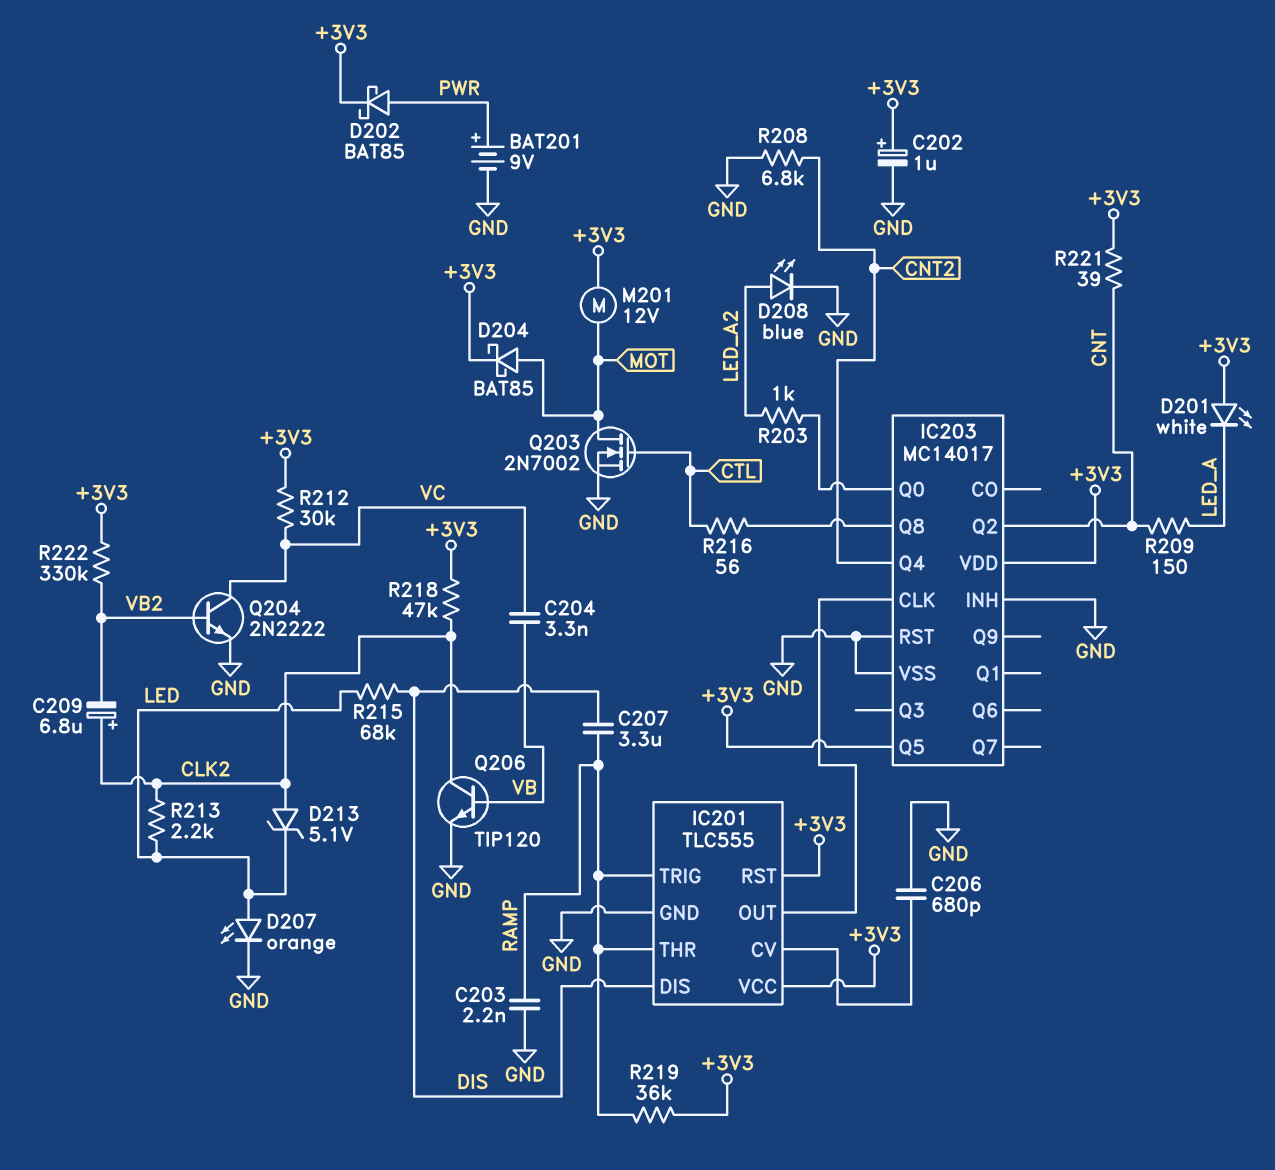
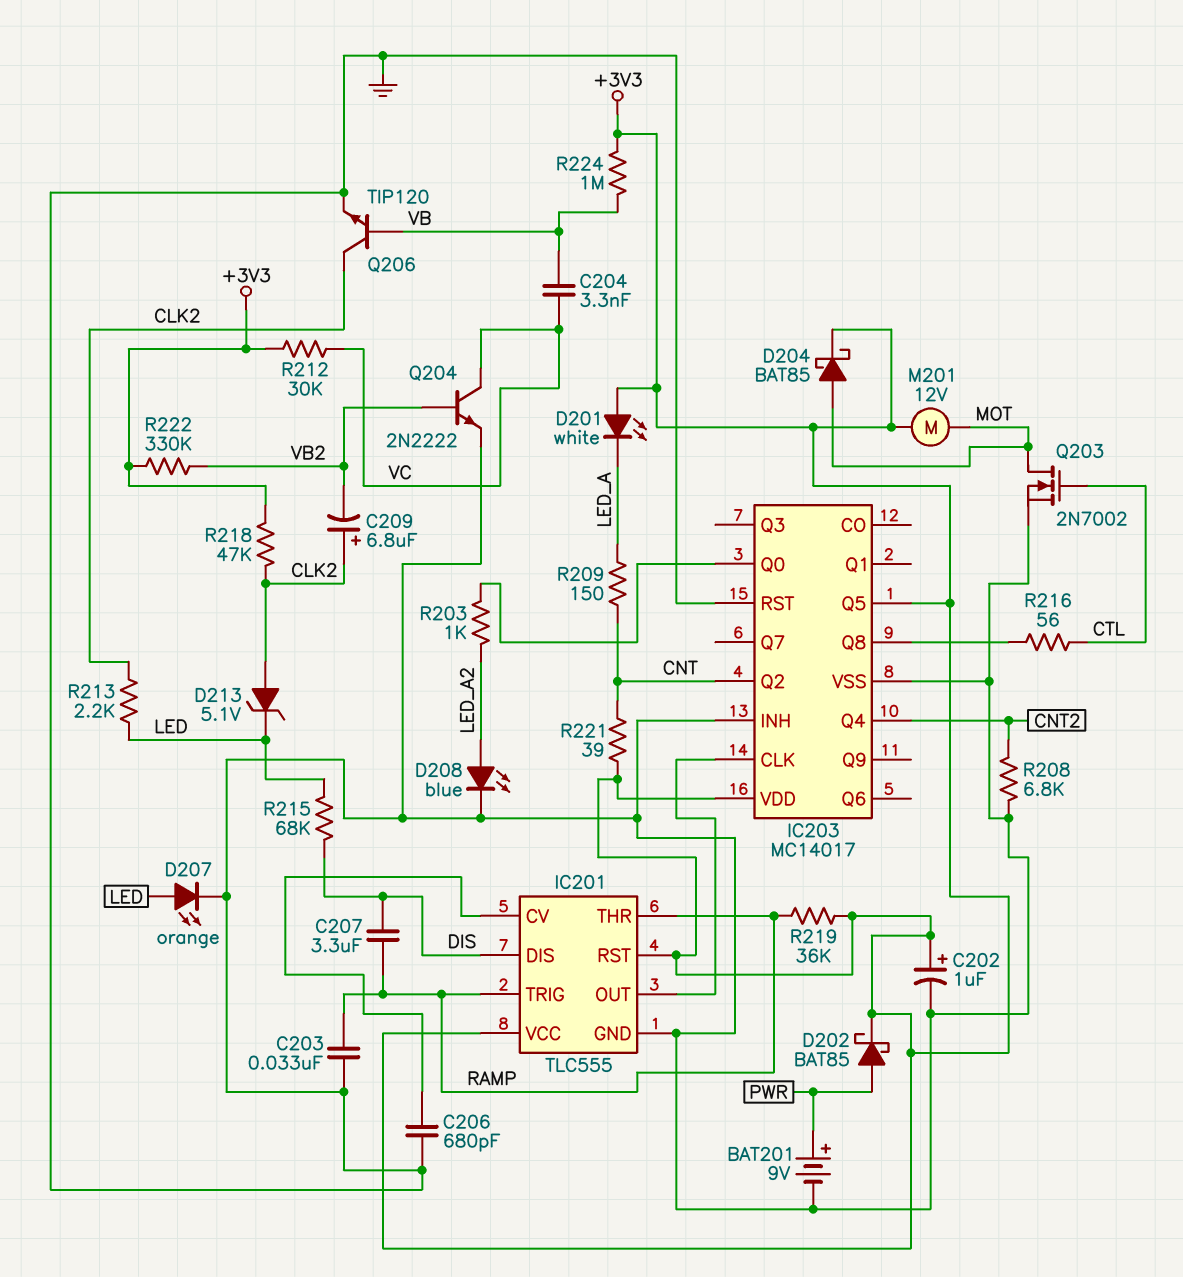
C203: 2.2nF (GND, RAMP) -> 33nF (GND, RAMP)
R224: none -> 1M (+3V3, VB)

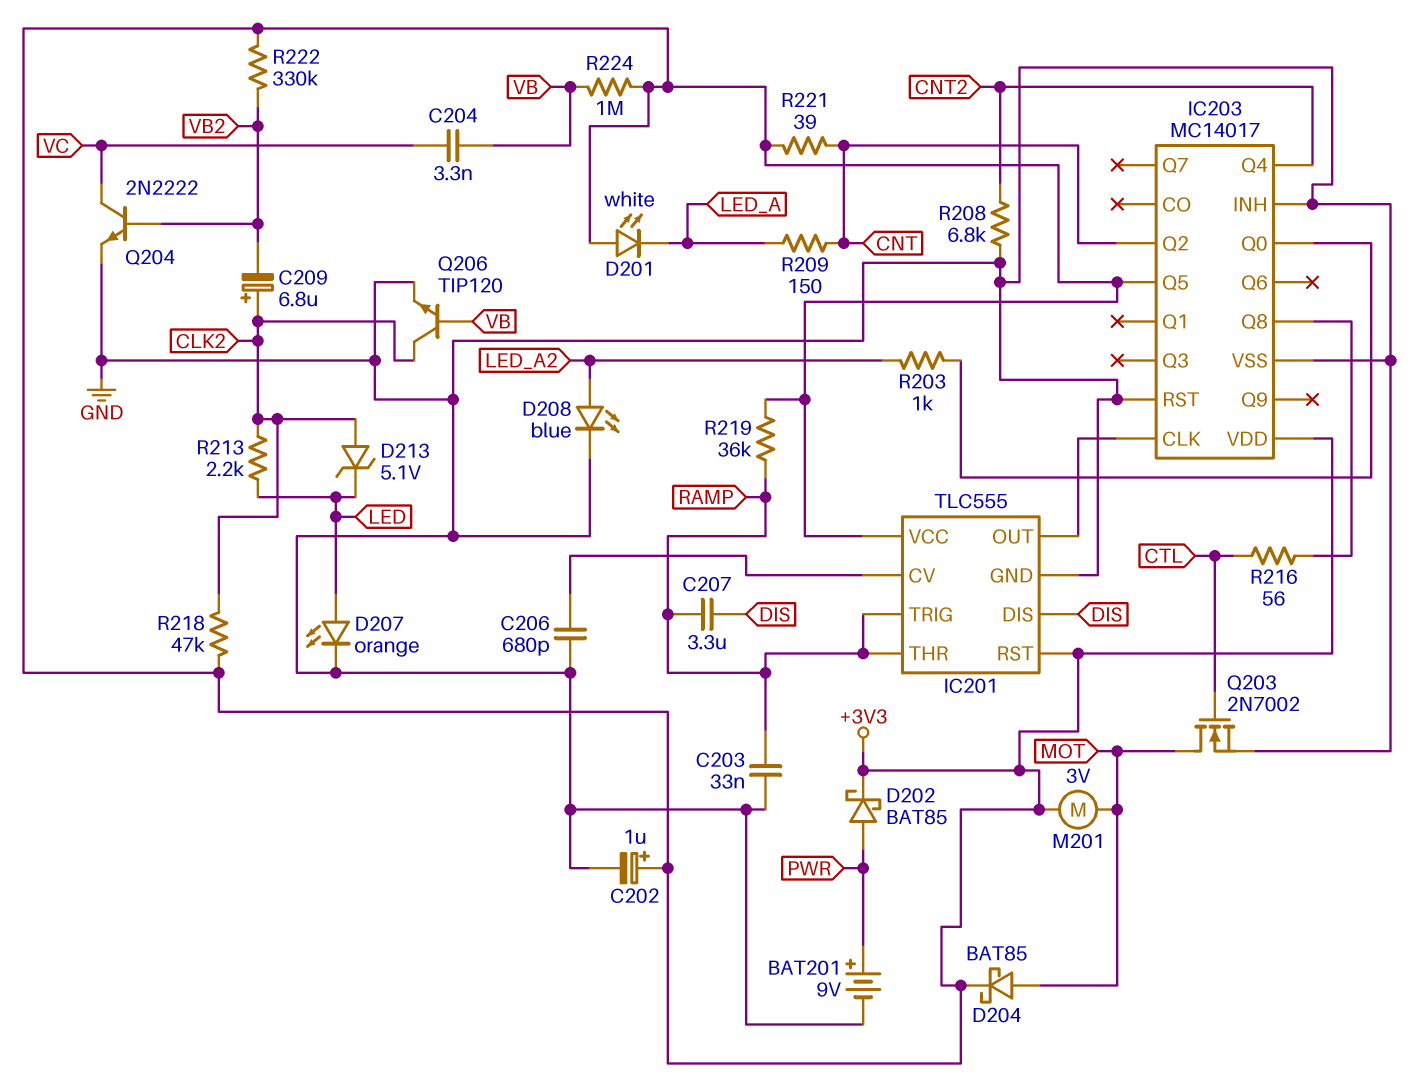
M201: motor 12V (+3V3, MOT) -> motor 3V (+3V3, MOT)
R212: 30k (+3V3, VC) -> none
R215: 68k (DIS, LED) -> none

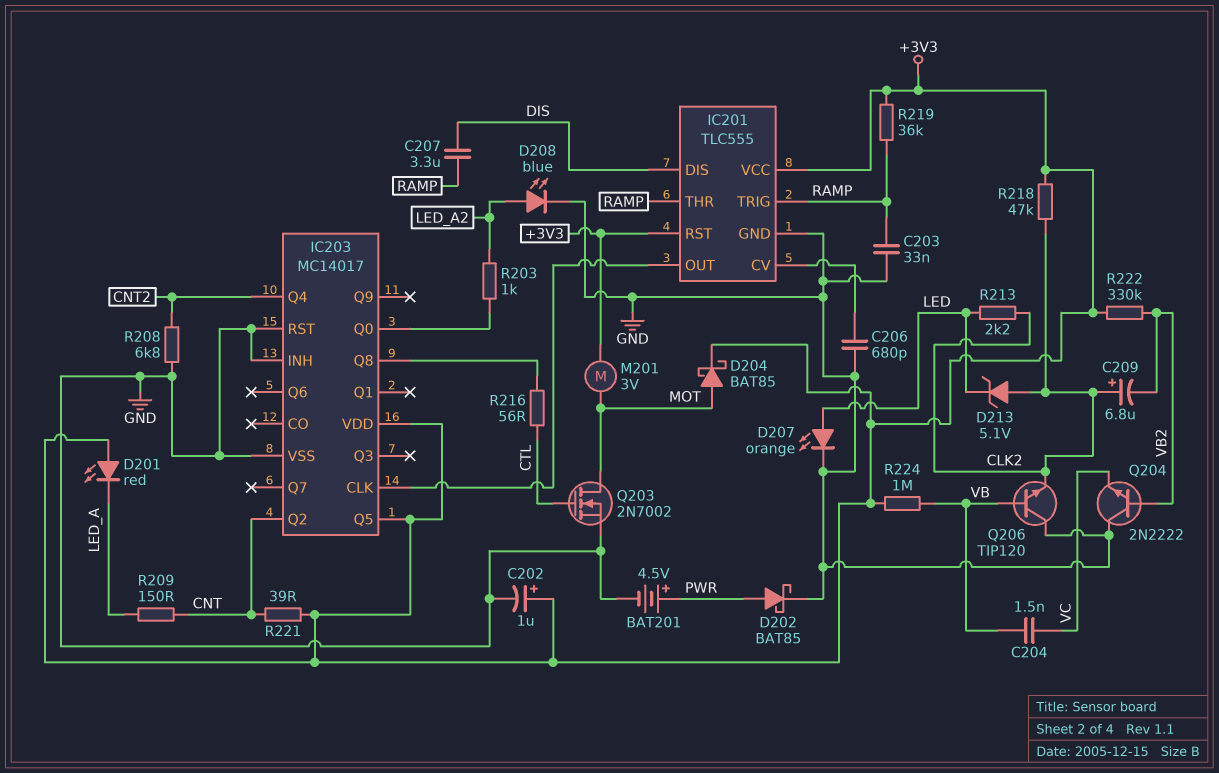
BAT201: 9V (plus PWR, minus GND) -> 4.5V (plus PWR, minus GND)
C204: 3.3nF (VB, VC) -> 1.5nF (VB, VC)
D201: LED white (A +3V3, K LED_A) -> LED red (A +3V3, K LED_A)
D202: schottky BAT85 (A PWR, K +3V3) -> schottky BAT85 (A PWR, K GND)
Q204: NPN 2N2222 (B VB2, C VC, E GND) -> NPN 2N2222 (B VB2, C GND, E VC)
Q206: NPN TIP120 (B VB, C CLK2, E GND) -> NPN TIP120 (B VB, C GND, E CLK2)

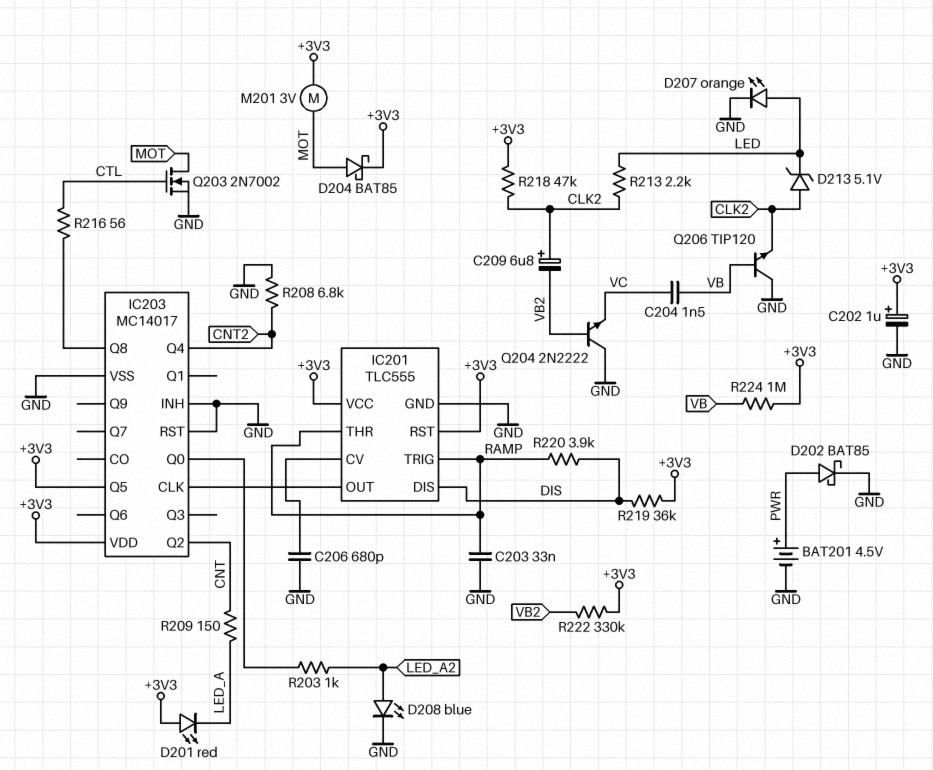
C207: 3.3uF (DIS, RAMP) -> none
R219: 36k (+3V3, RAMP) -> 36k (+3V3, DIS)
R220: none -> 3.9k (DIS, RAMP)
R221: 39 (+3V3, CNT) -> none

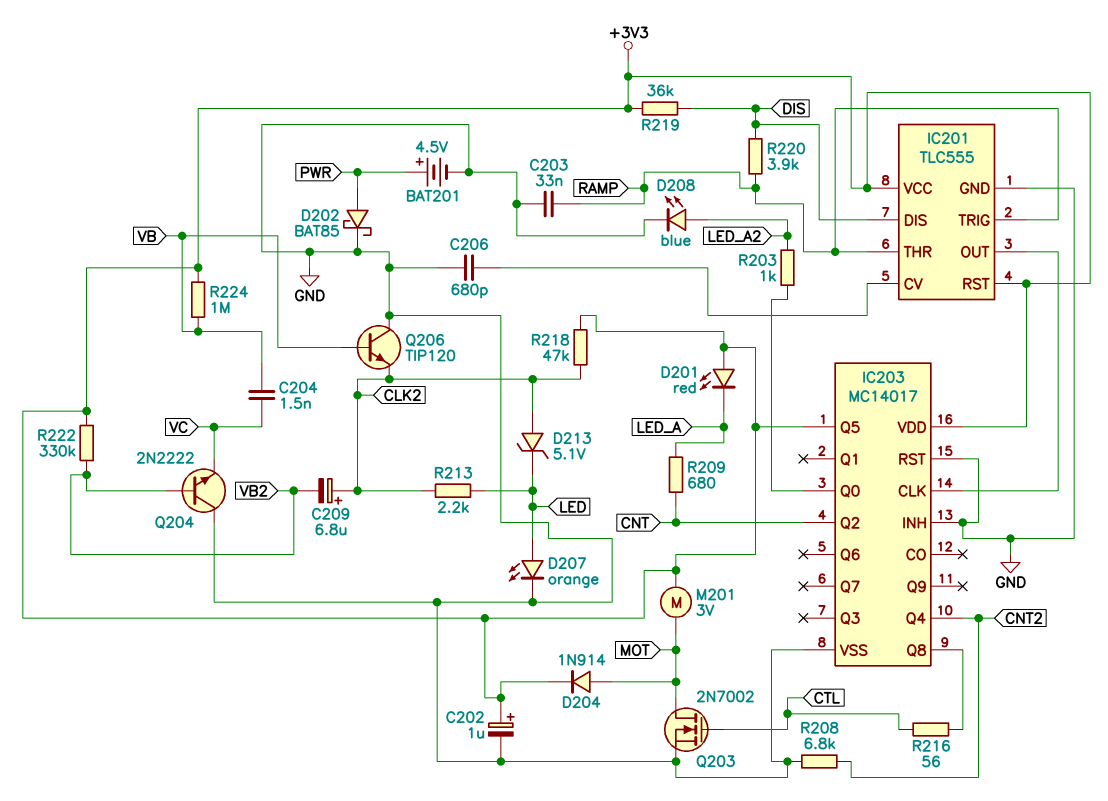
D204: schottky BAT85 (A MOT, K +3V3) -> diode 1N914 (A MOT, K +3V3)
R209: 150 (CNT, LED_A) -> 680 (CNT, LED_A)

